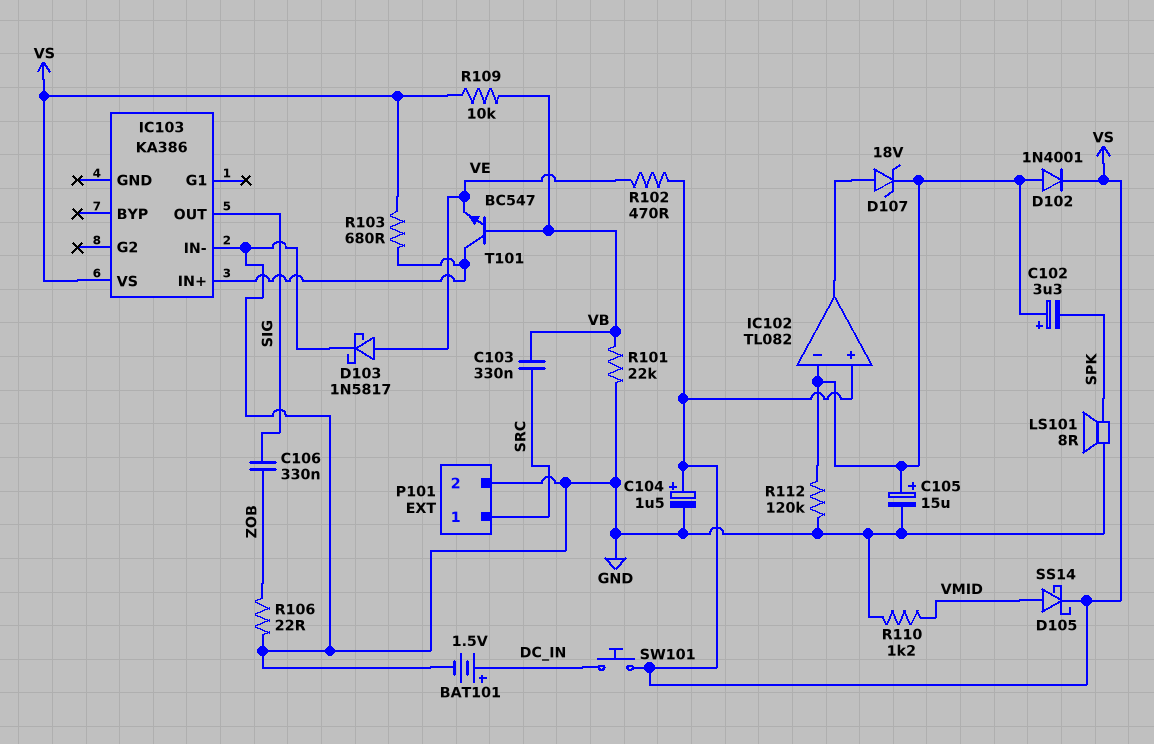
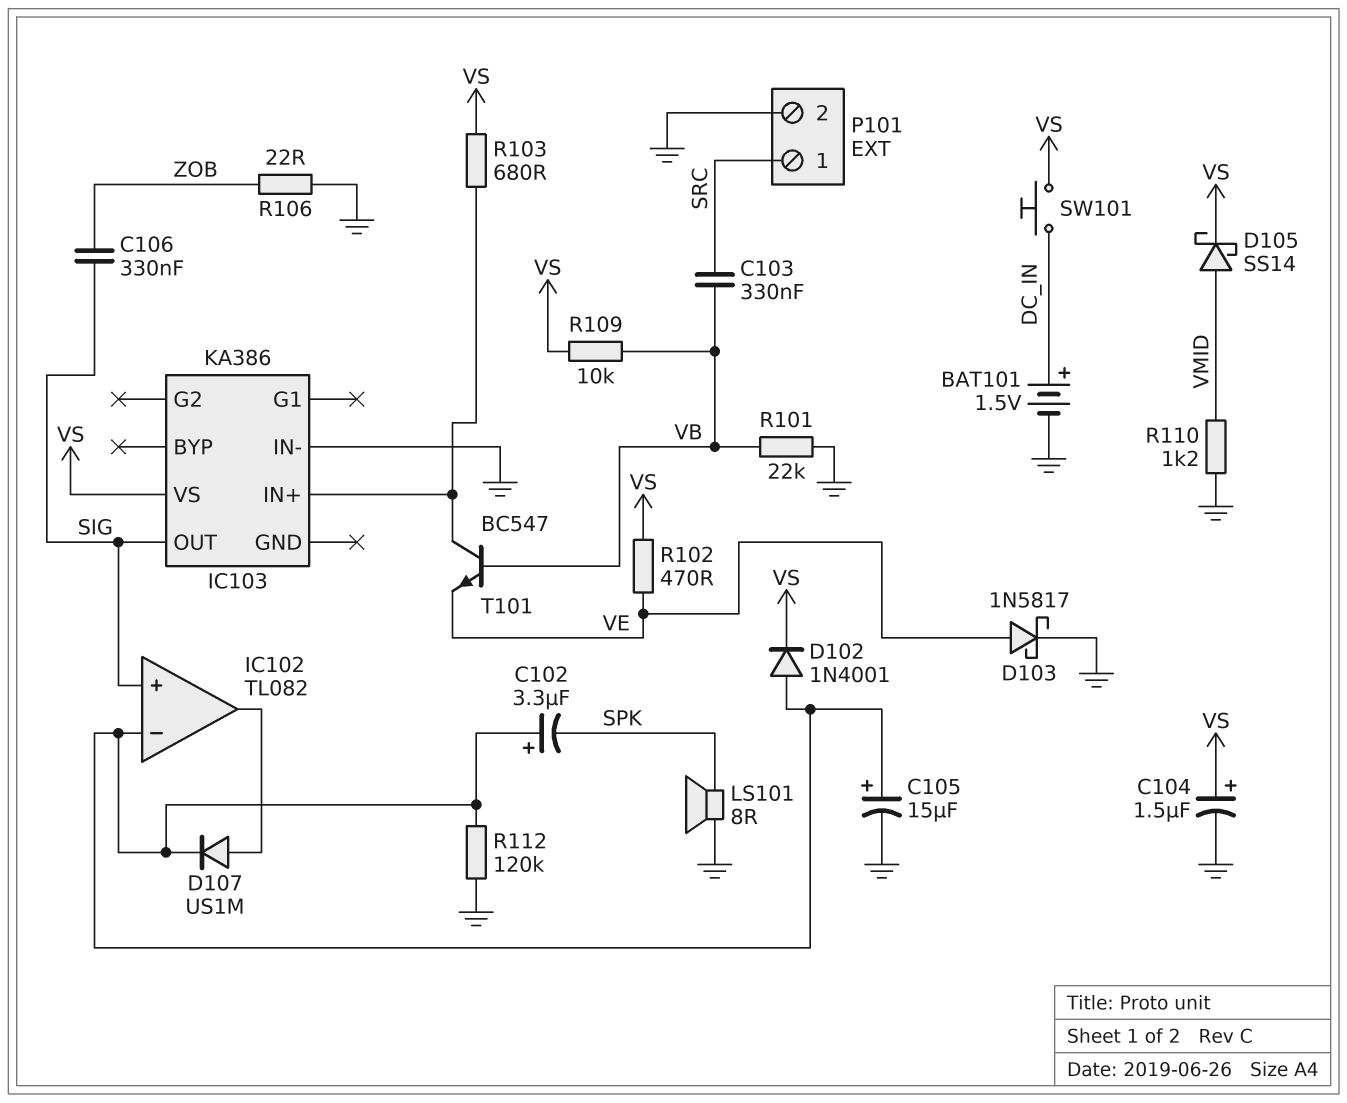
D107: zener 18V (A IC102/out, K IC102/in-) -> diode US1M (A IC102/out, K IC102/in-)
IC102 pin in+: VS -> SIG

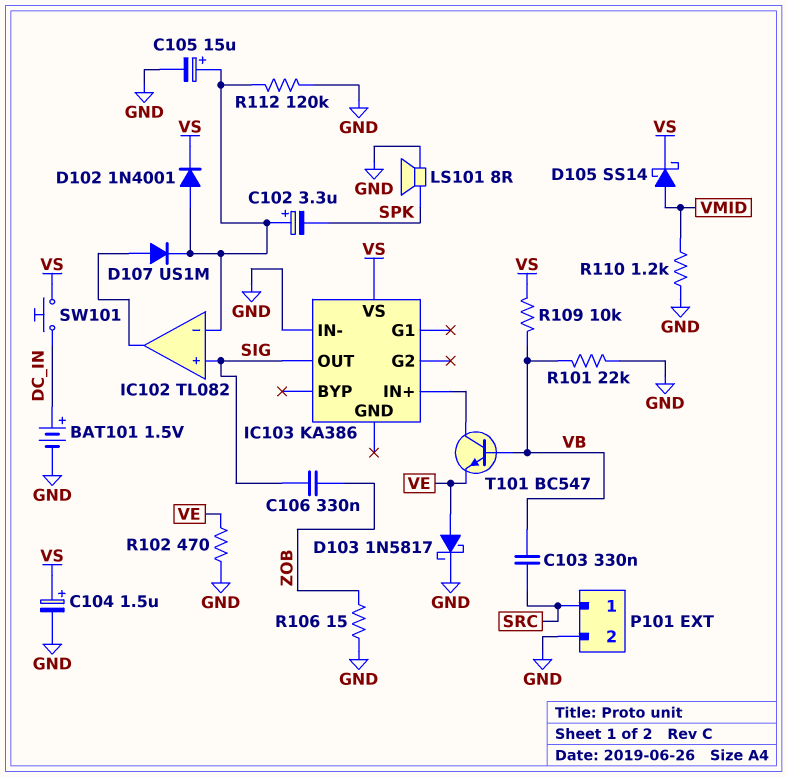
R102: 470 (VE, VS) -> 470 (GND, VE)
R103: 680 (IC103/IN+, VS) -> none
R106: 22 (GND, ZOB) -> 15 (GND, ZOB)

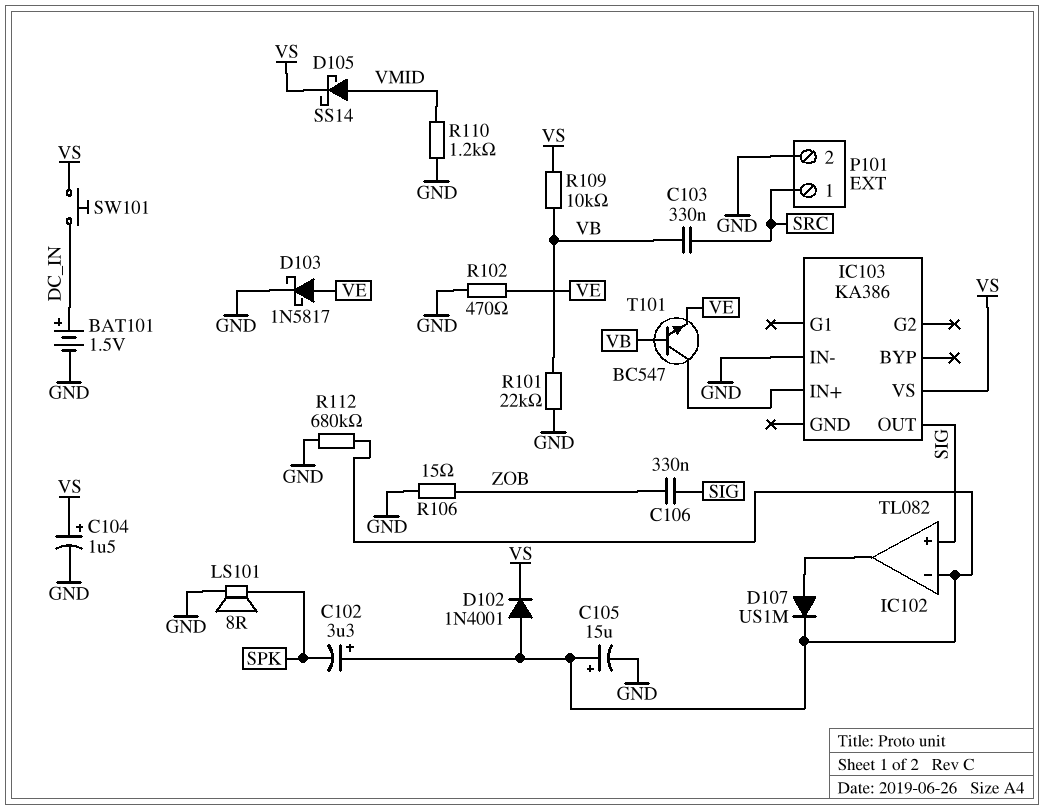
R112: 120k (GND, IC102/in-) -> 680k (GND, IC102/in-)

